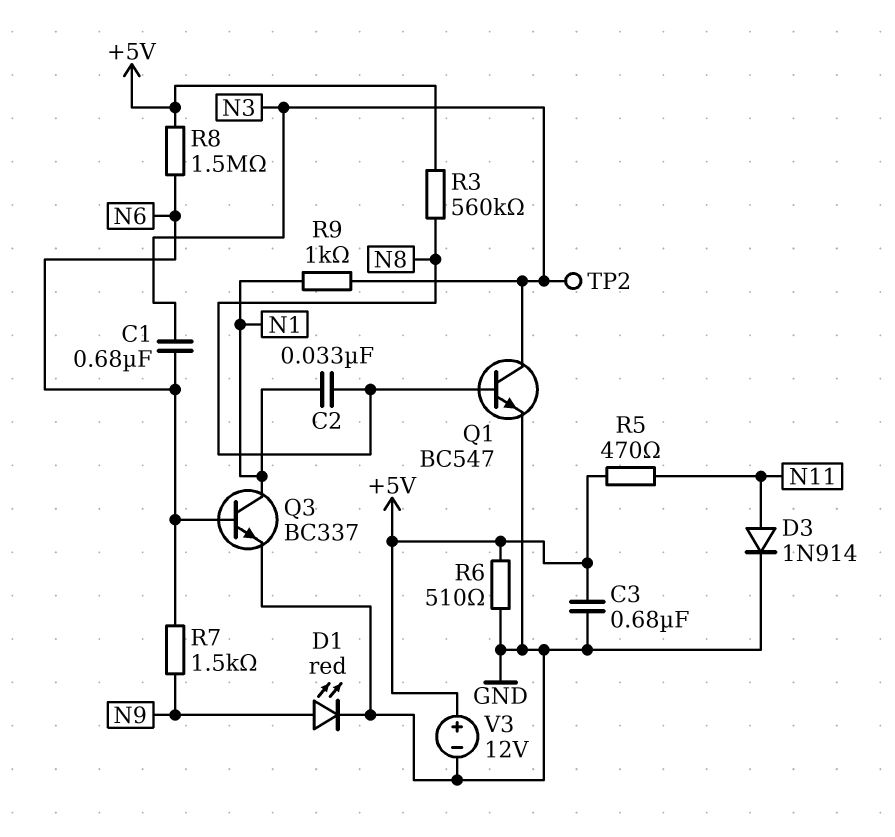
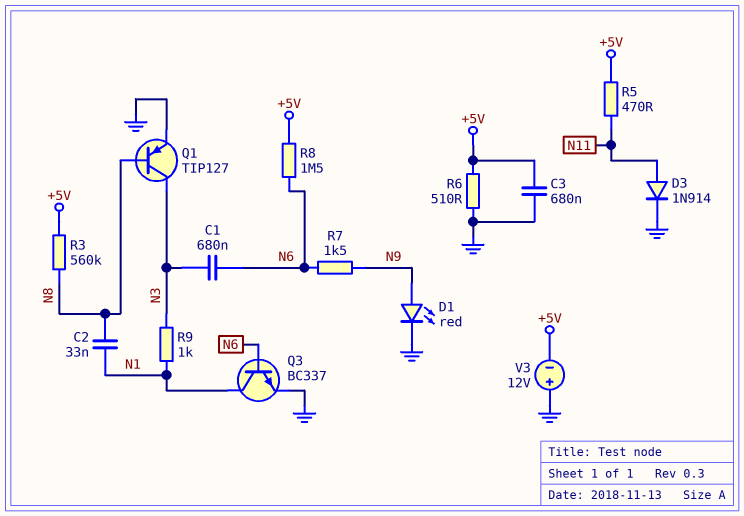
Q1: NPN BC547 (B N8, C N3, E GND) -> PNP TIP127 (B N8, C N3, E GND)
TP2: test point (N3) -> none
V3: 12V (plus +5V, minus GND) -> 12V (plus GND, minus +5V)

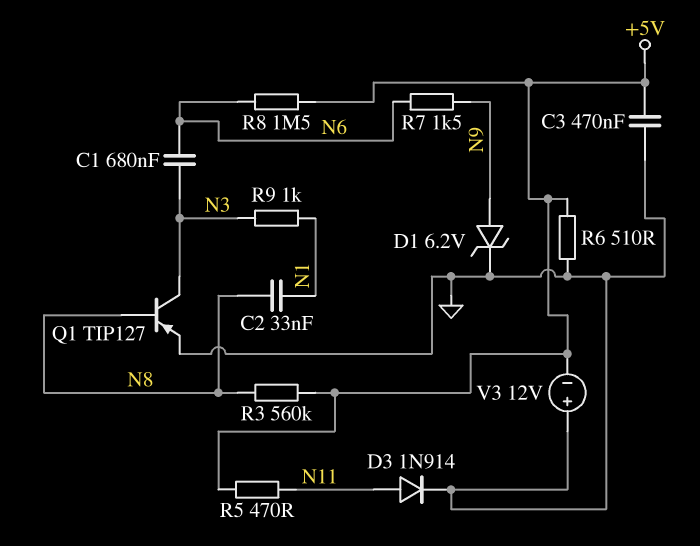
C3: 680nF (+5V, GND) -> 470nF (+5V, GND)
D1: LED red (A N9, K GND) -> zener 6.2V (A N9, K GND)
Q3: NPN BC337 (B N6, C N1, E GND) -> none

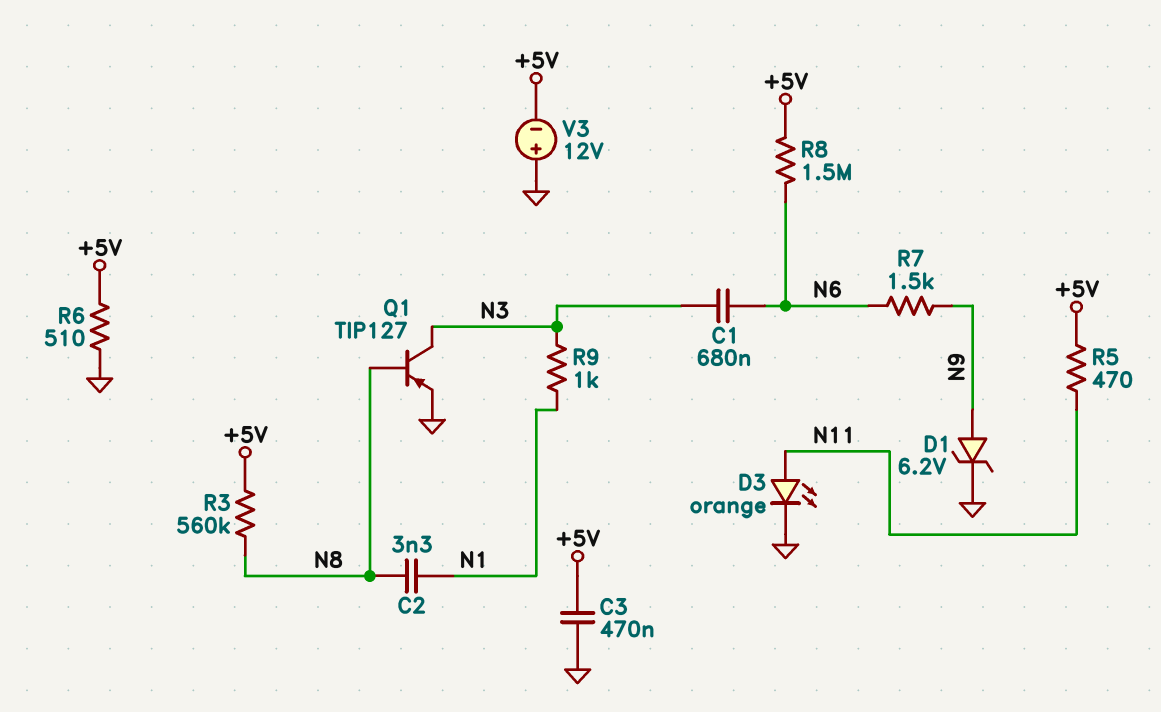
C2: 33nF (N1, N8) -> 3.3nF (N1, N8)
D3: diode 1N914 (A N11, K GND) -> LED orange (A N11, K GND)

